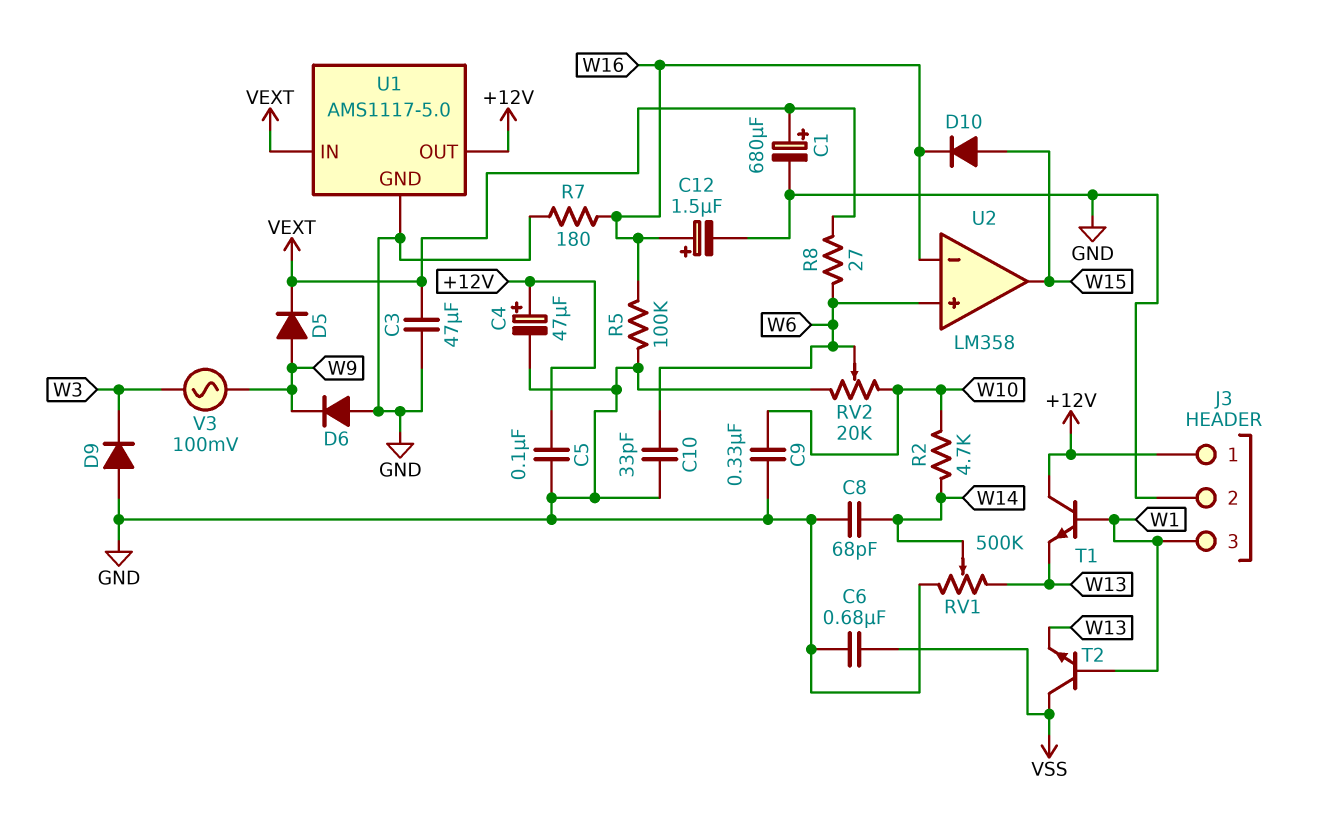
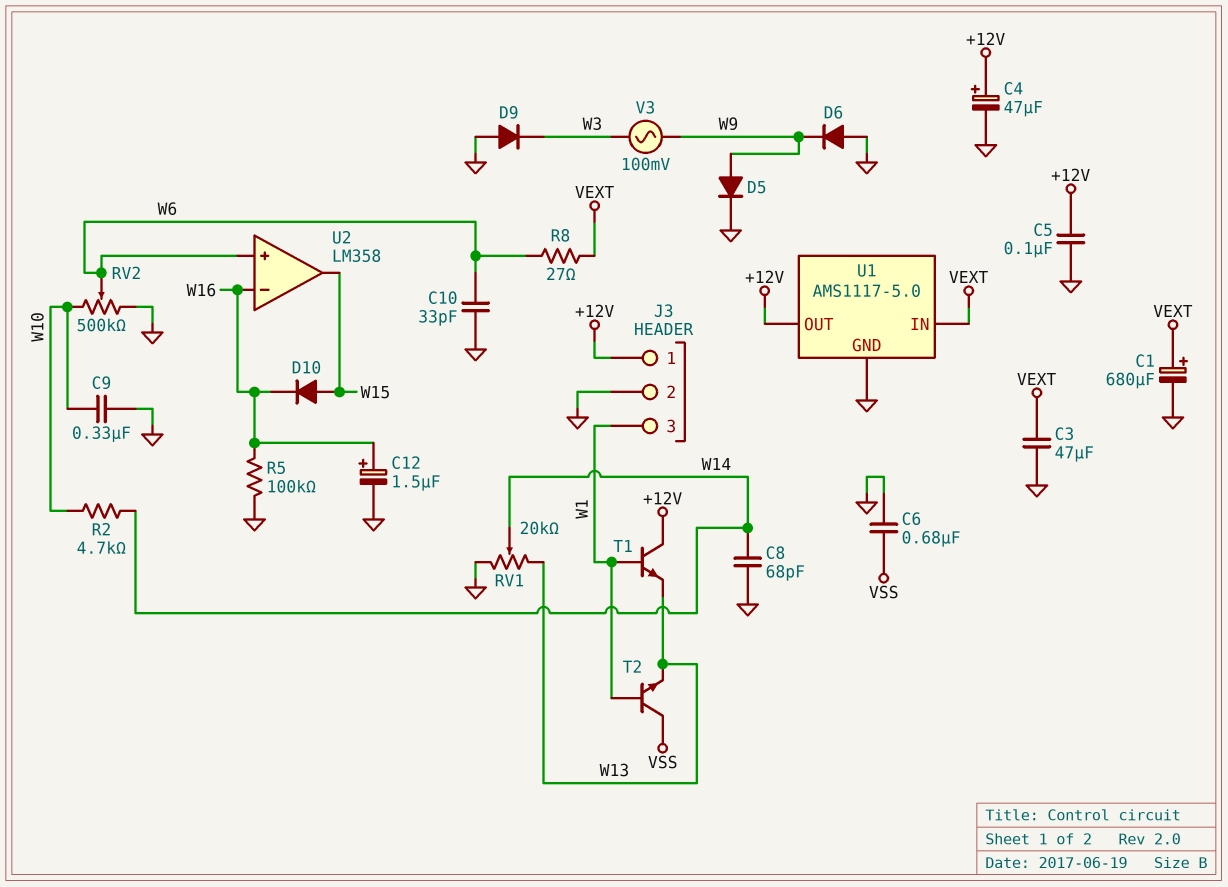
D5: diode (A W9, K VEXT) -> diode (A W9, K GND)
R7: 180 (GND, W16) -> none
RV1: 500k (GND, W13, wiper W14) -> 20k (GND, W13, wiper W14)
RV2: 20k (GND, W10, wiper W6) -> 500k (GND, W10, wiper W6)

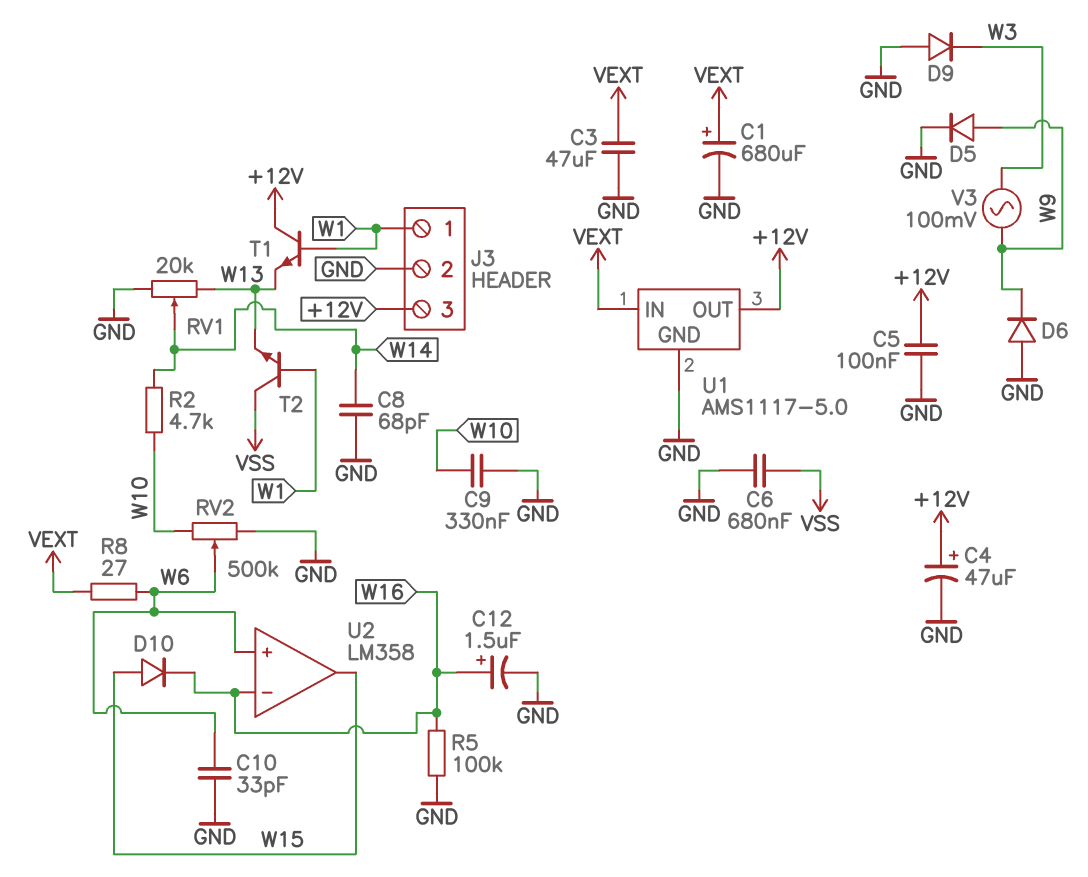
J3 pin 1: +12V -> W1
J3 pin 3: W1 -> +12V

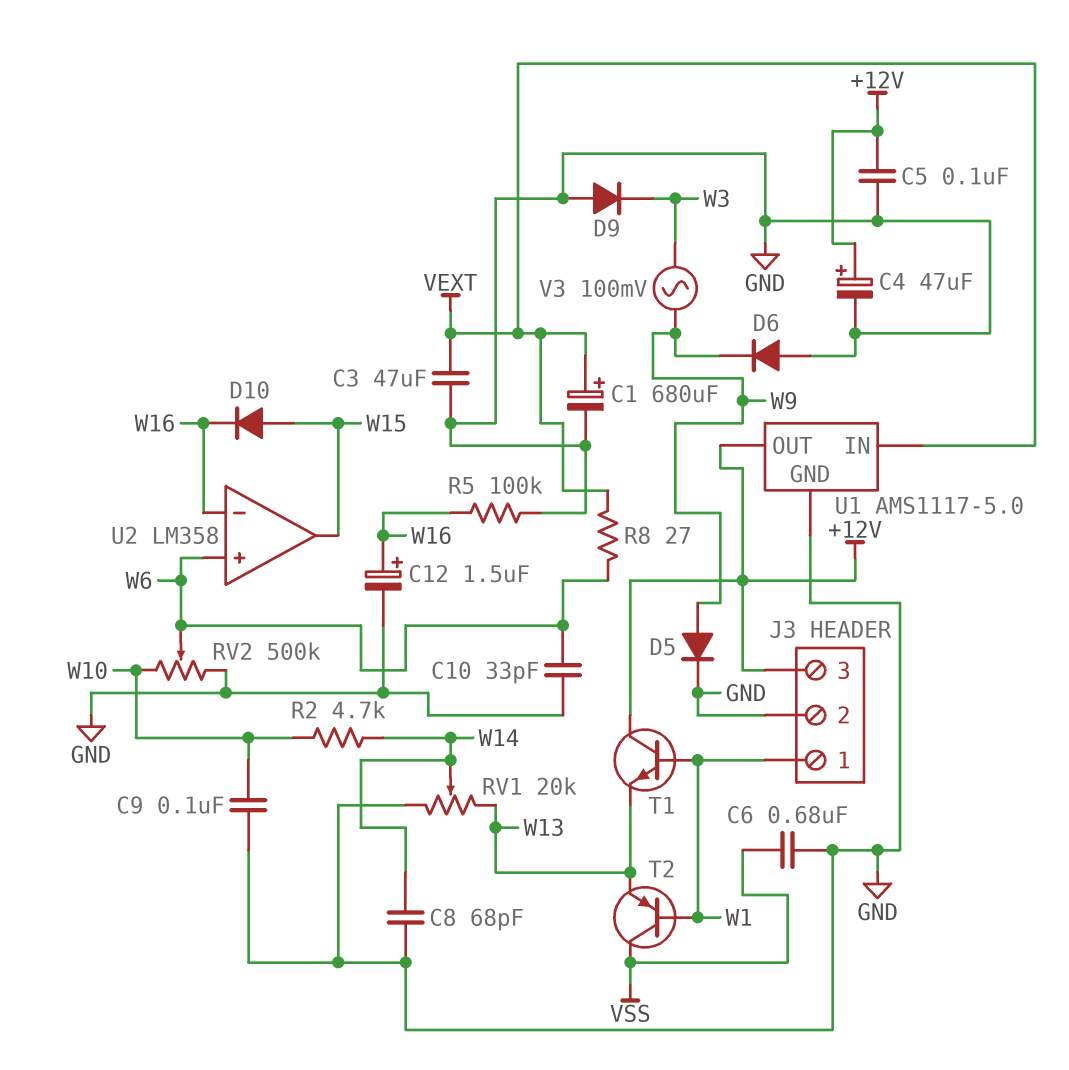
C9: 330nF (GND, W10) -> 100nF (GND, W10)
T2: NPN (B W1, C VSS, E W13) -> PNP (B W1, C VSS, E W13)

